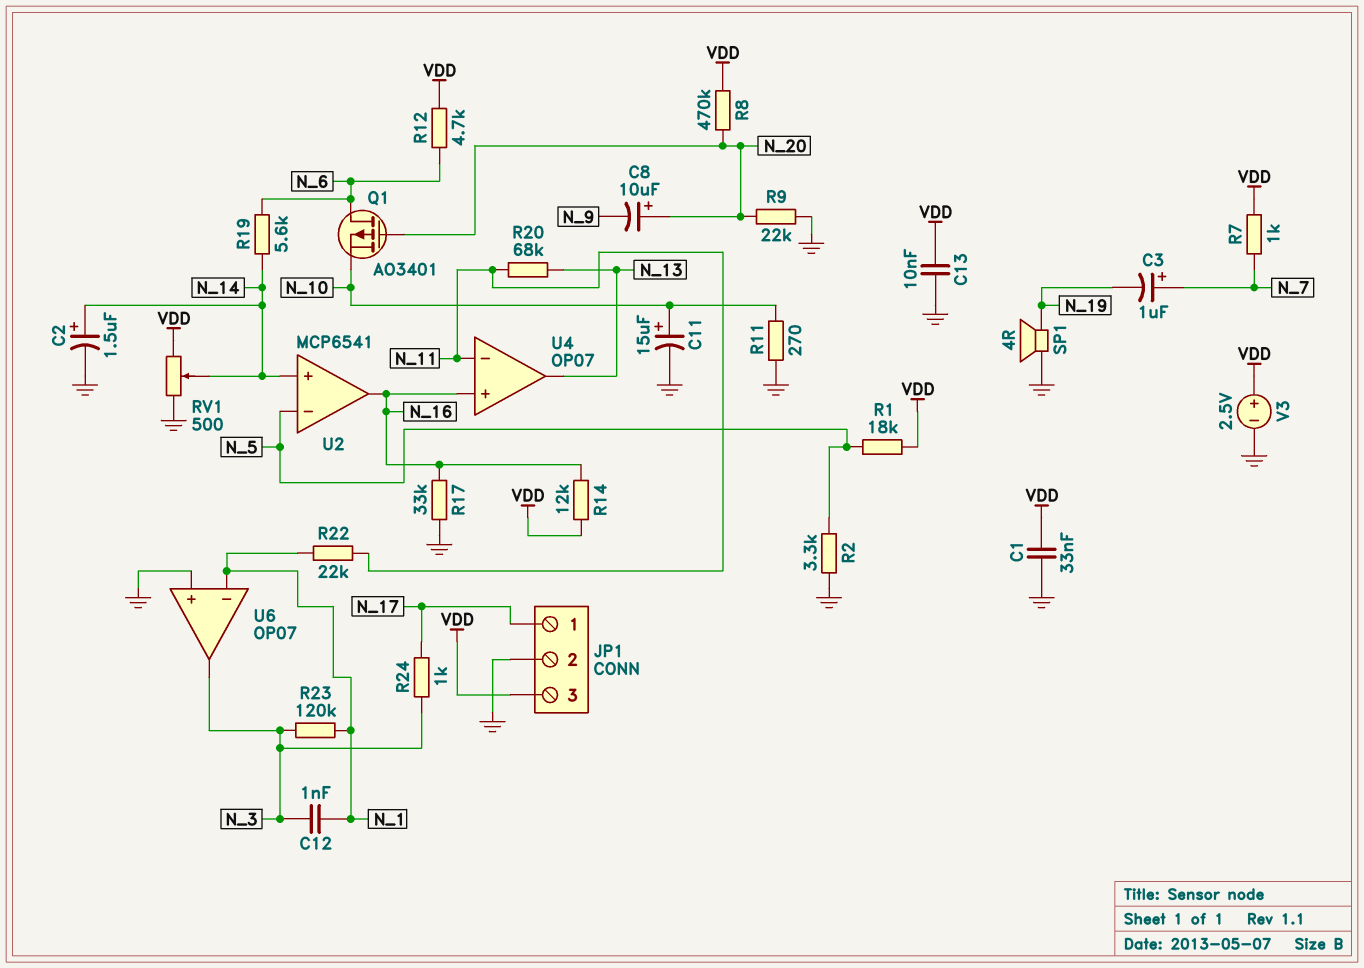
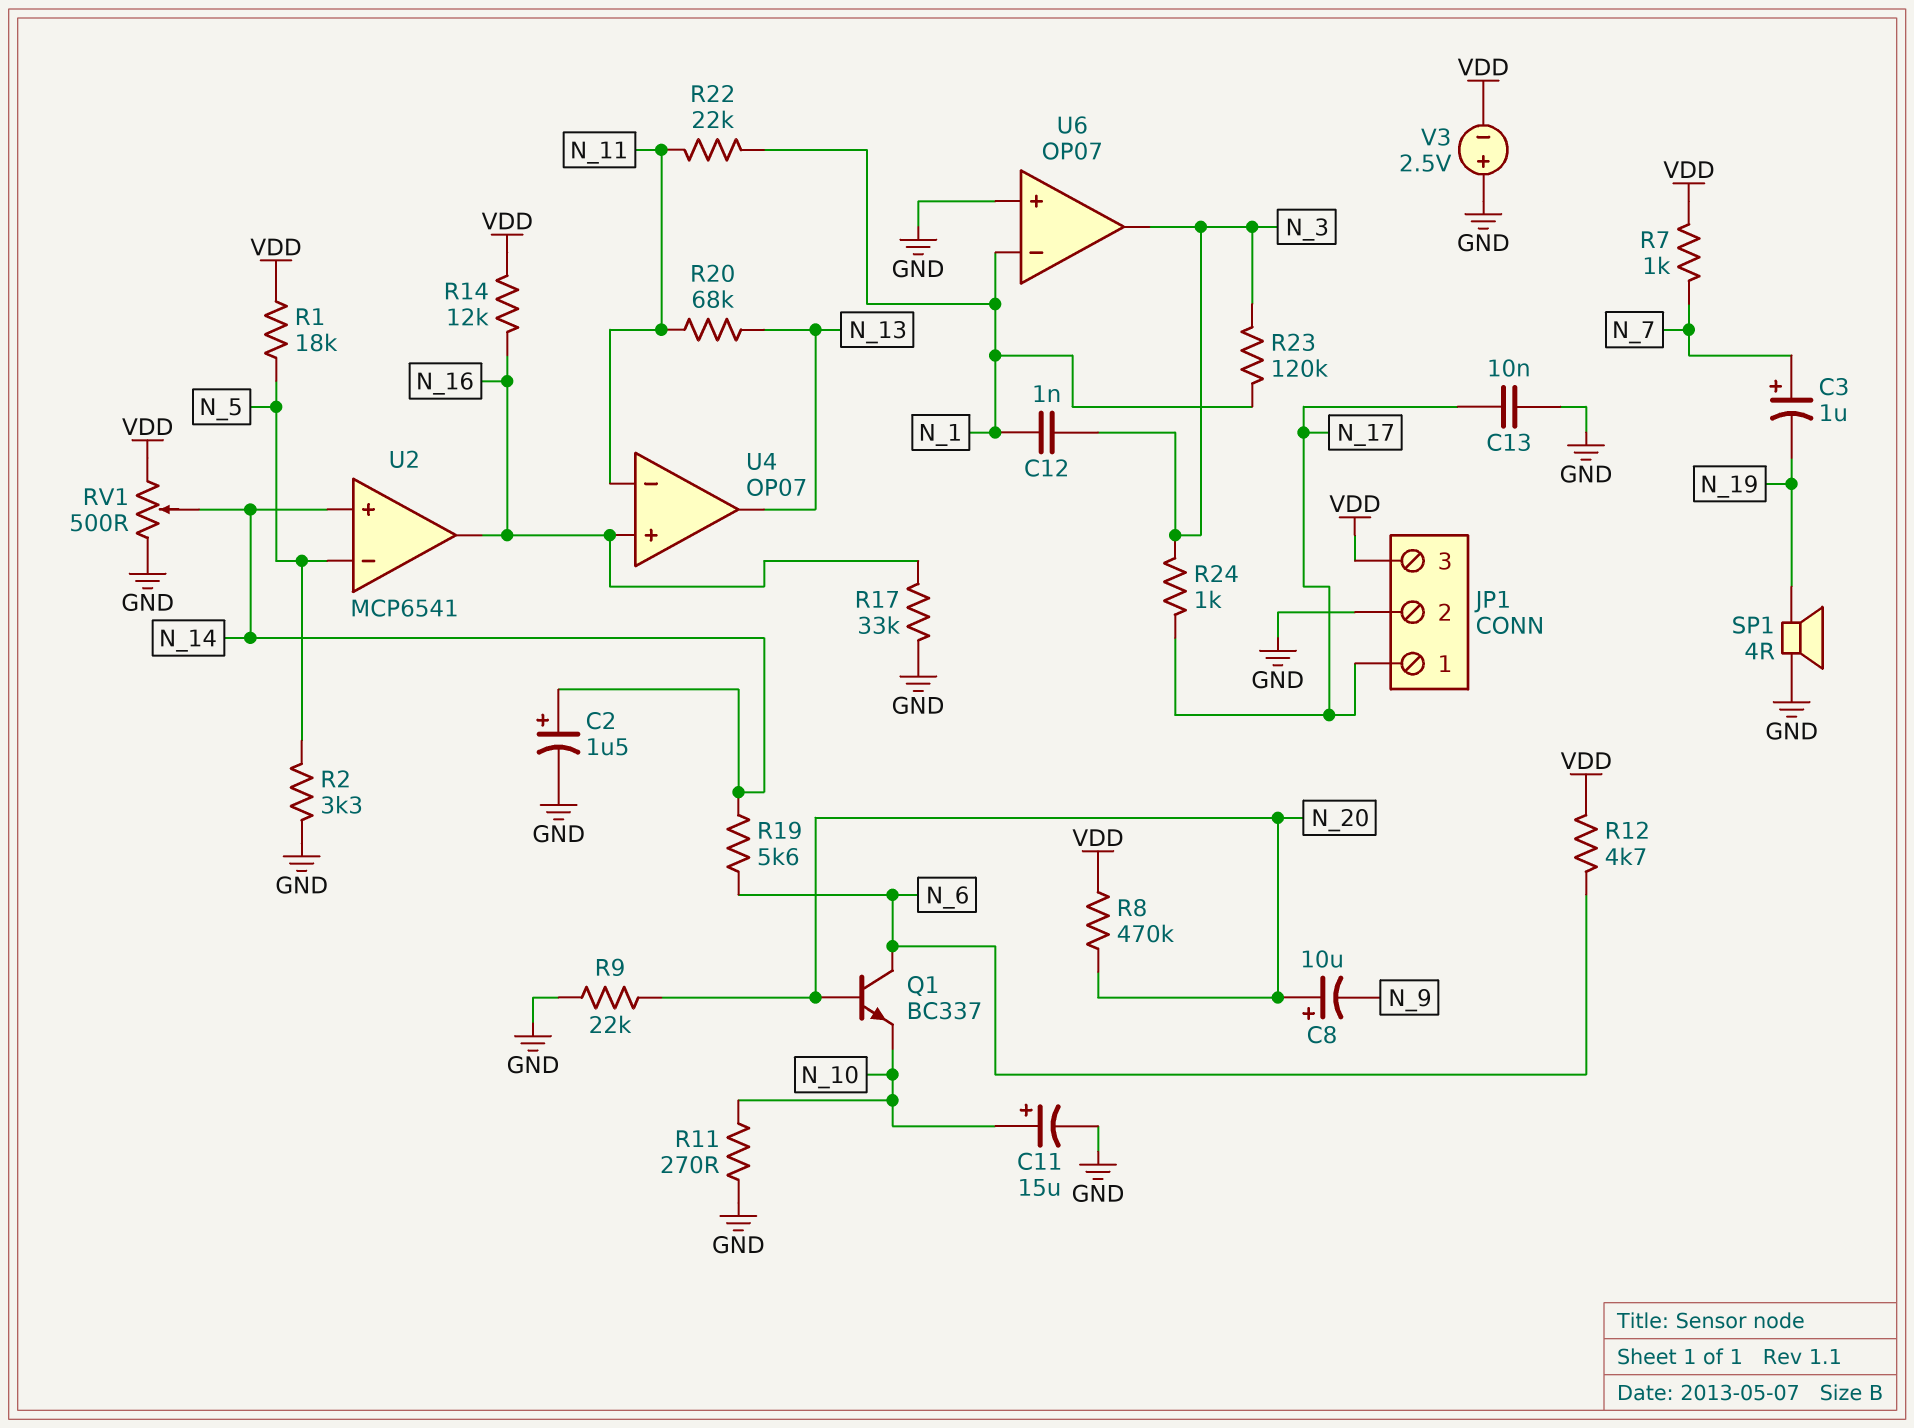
C1: 33nF (GND, VDD) -> none
C13: 10nF (GND, VDD) -> 10nF (GND, N_17)
Q1: PMOS AO3401 (G N_20, D N_6, S N_10) -> NPN BC337 (B N_20, C N_6, E N_10)
V3: 2.5V (plus VDD, minus GND) -> 2.5V (plus GND, minus VDD)

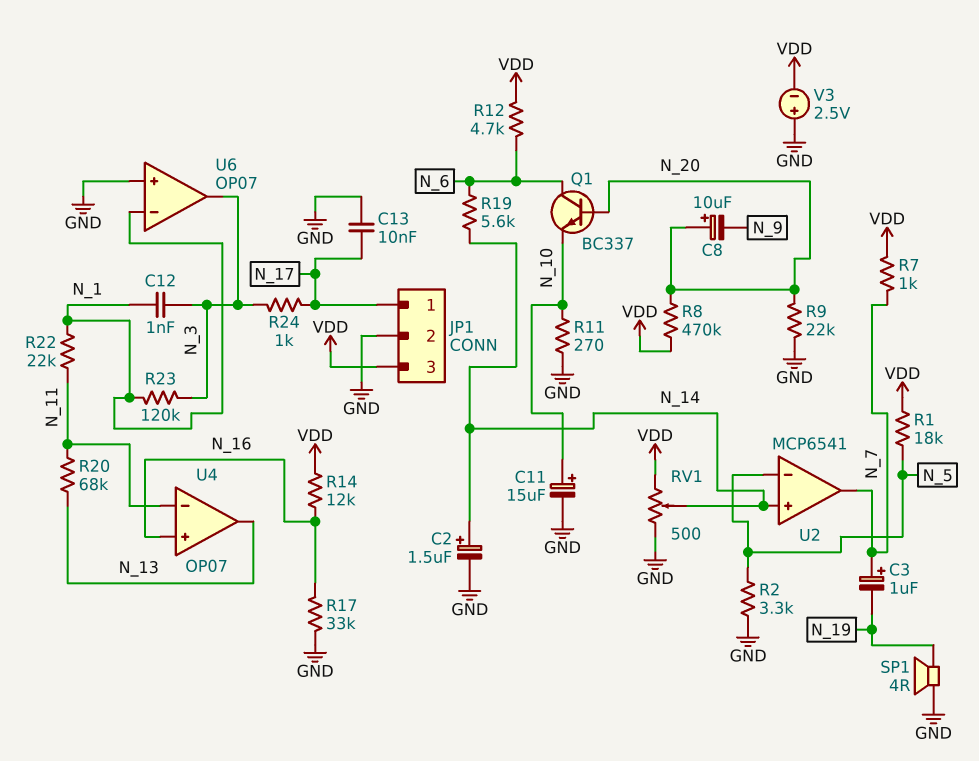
U2 pin out: N_16 -> N_7

